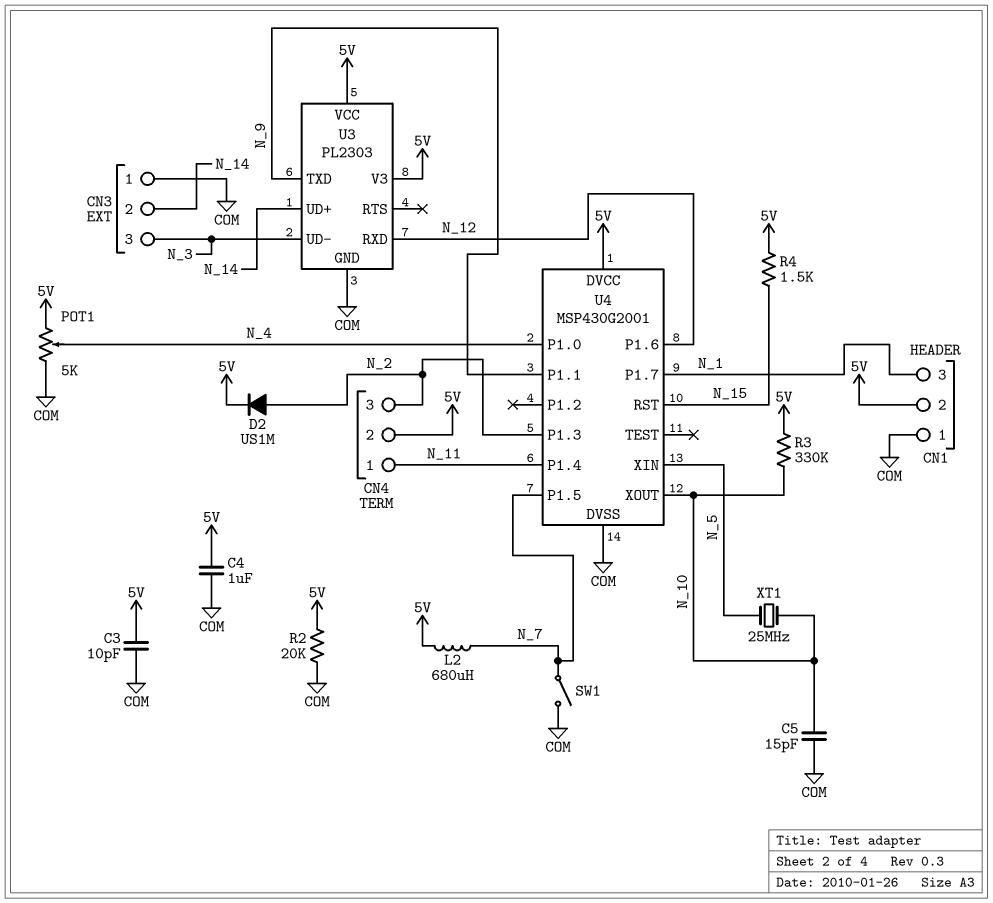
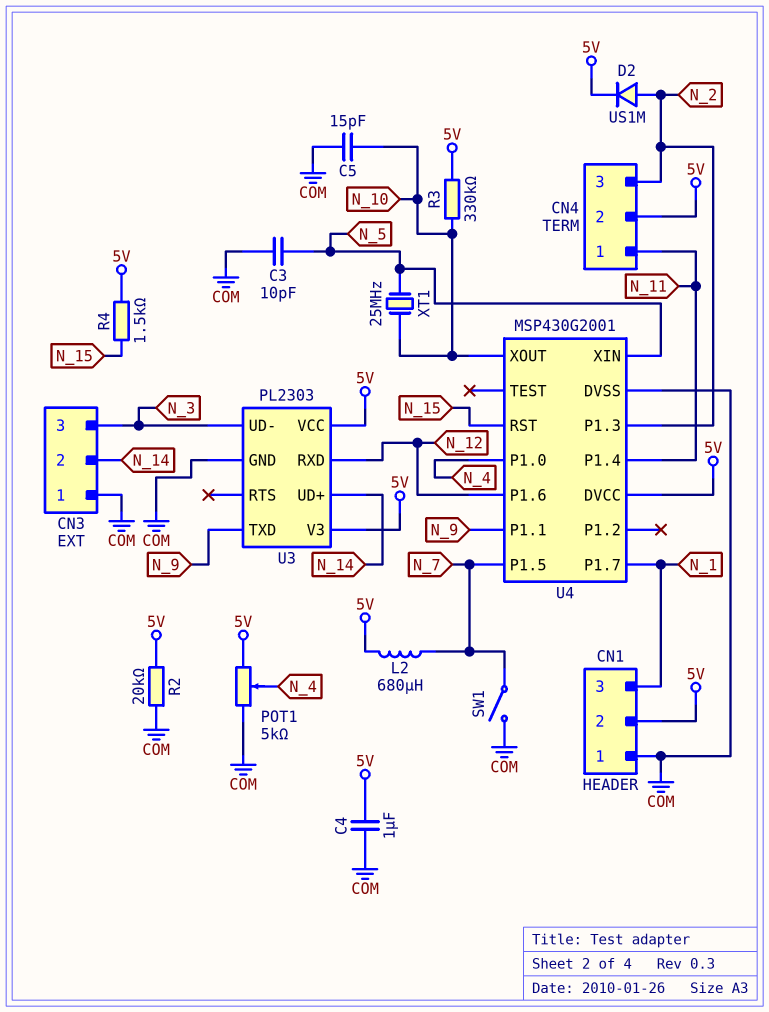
C3: 10pF (5V, COM) -> 10pF (COM, N_5)

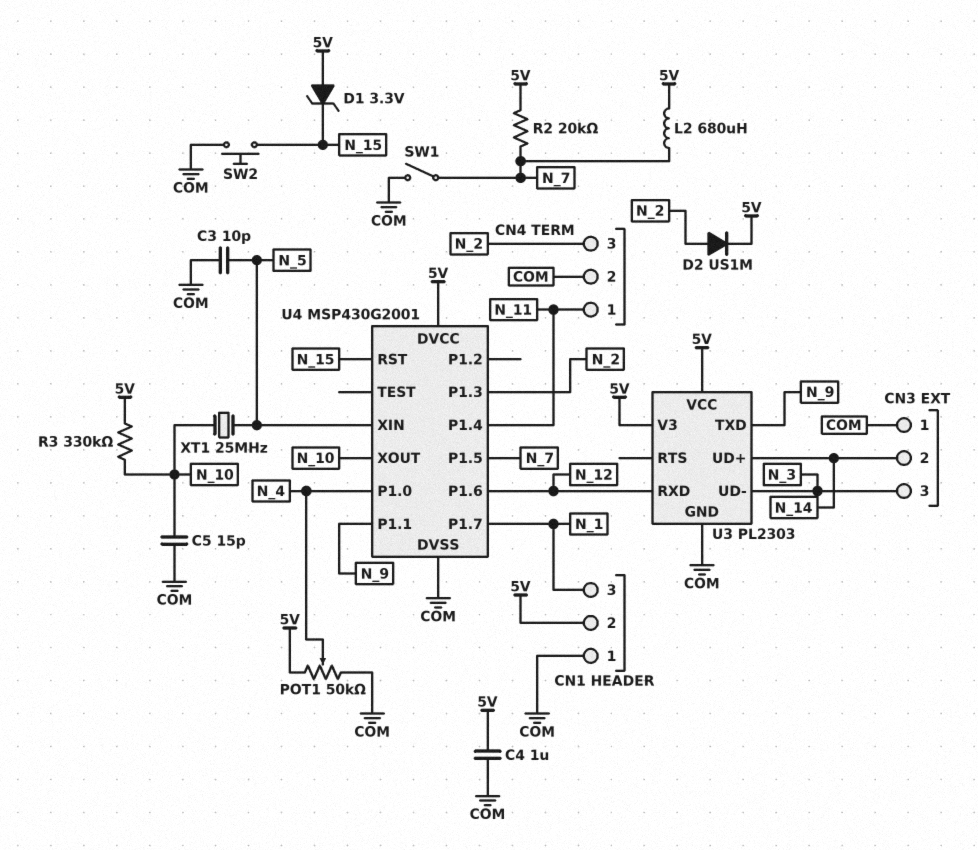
CN4 pin 2: 5V -> COM
D1: none -> zener 3.3V (A 5V, K N_15)
POT1: 5k (5V, COM, wiper N_4) -> 50k (5V, COM, wiper N_4)
R2: 20k (5V, COM) -> 20k (5V, N_7)
R4: 1.5k (5V, N_15) -> none
SW2: none -> button (COM, N_15)

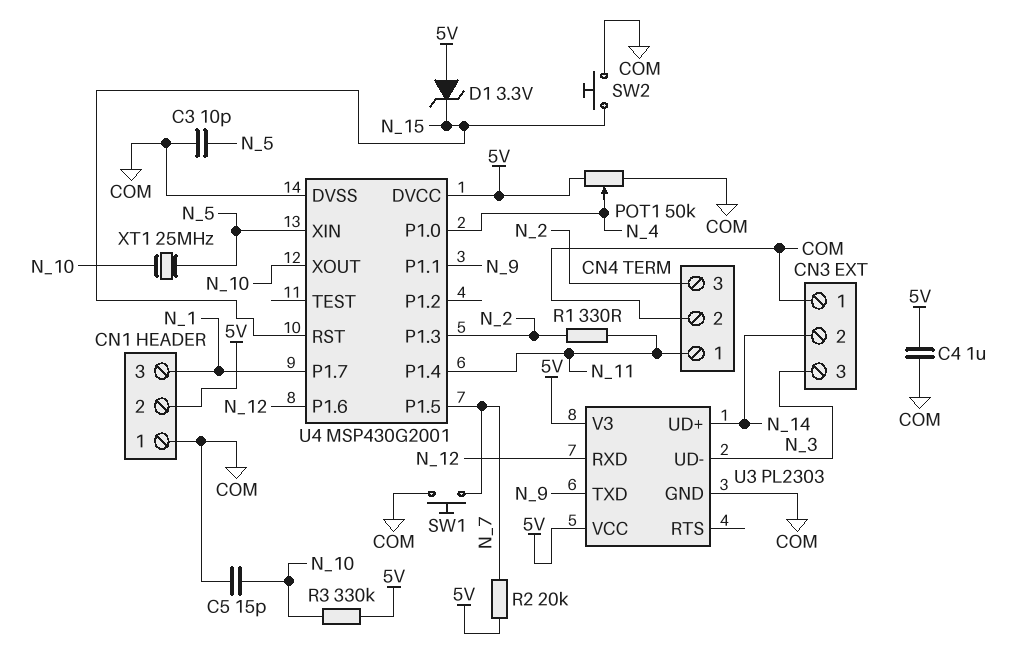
D2: diode US1M (A N_2, K 5V) -> none
L2: 680uH (5V, N_7) -> none
R1: none -> 330 (N_2, N_11)
SW1: switch (COM, N_7) -> button (COM, N_7)

